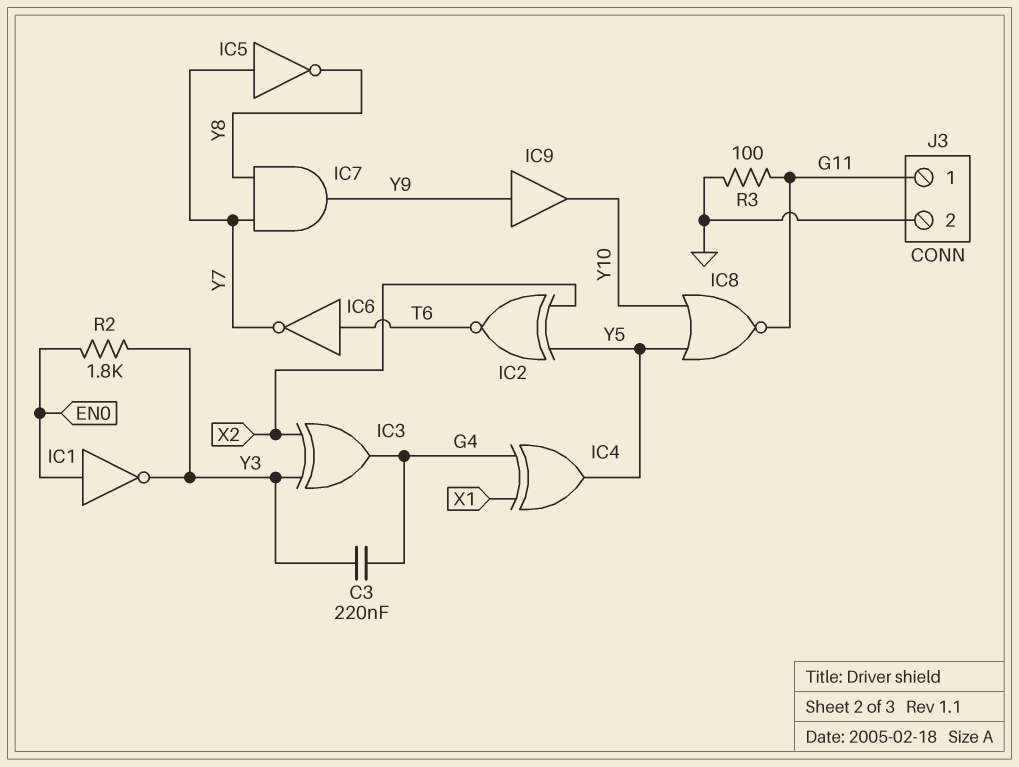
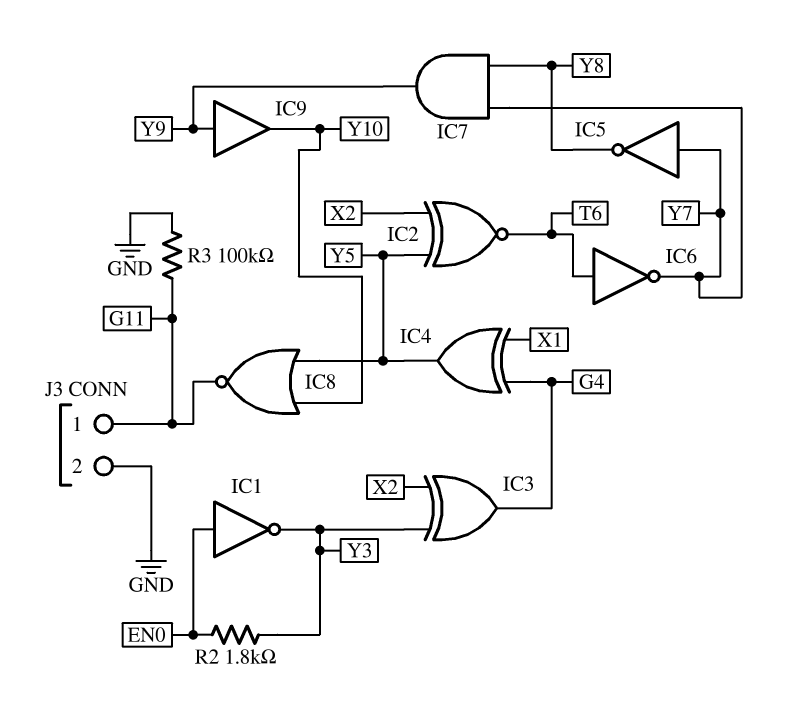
C3: 220nF (G4, Y3) -> none
R3: 100 (G11, GND) -> 100k (G11, GND)

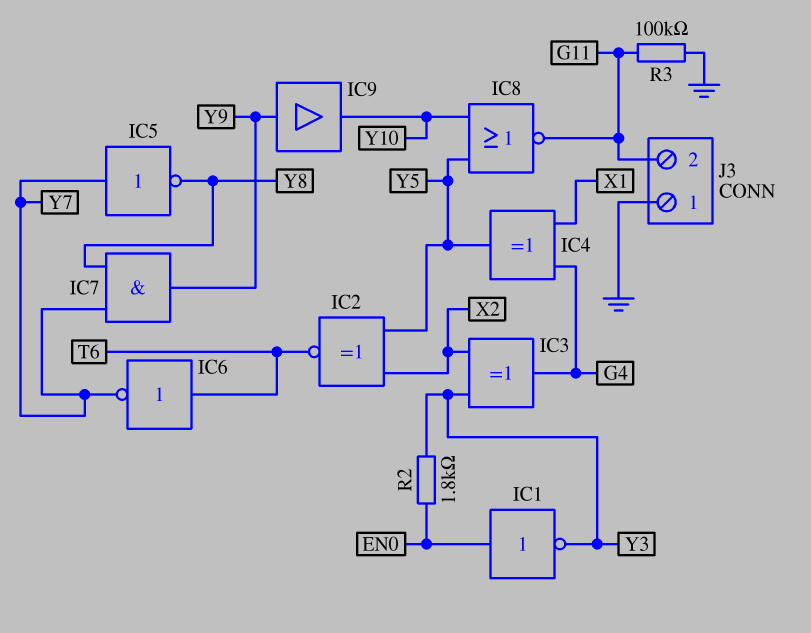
J3 pin 1: G11 -> GND
J3 pin 2: GND -> G11

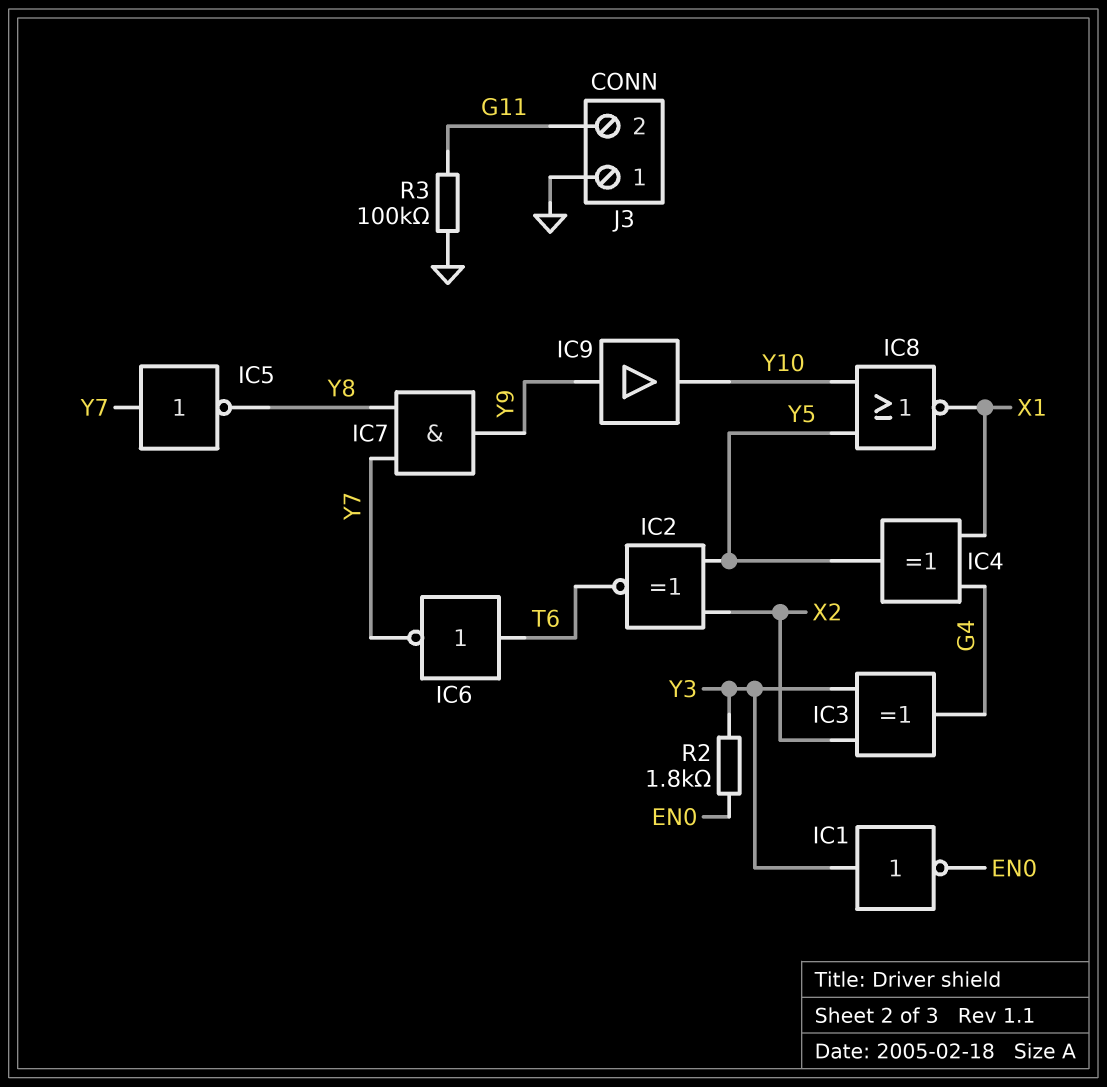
IC1: NOT (in EN0, out Y3) -> NOT (in Y3, out EN0)
IC8: NOR (in Y5, in Y10, out G11) -> NOR (in Y5, in Y10, out X1)

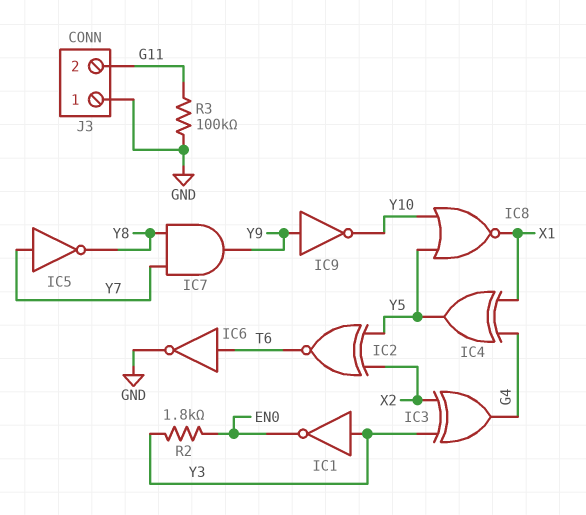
IC6: NOT (in T6, out Y7) -> NOT (in T6, out GND)
IC9: buffer (in Y9, out Y10) -> NOT (in Y9, out Y10)

